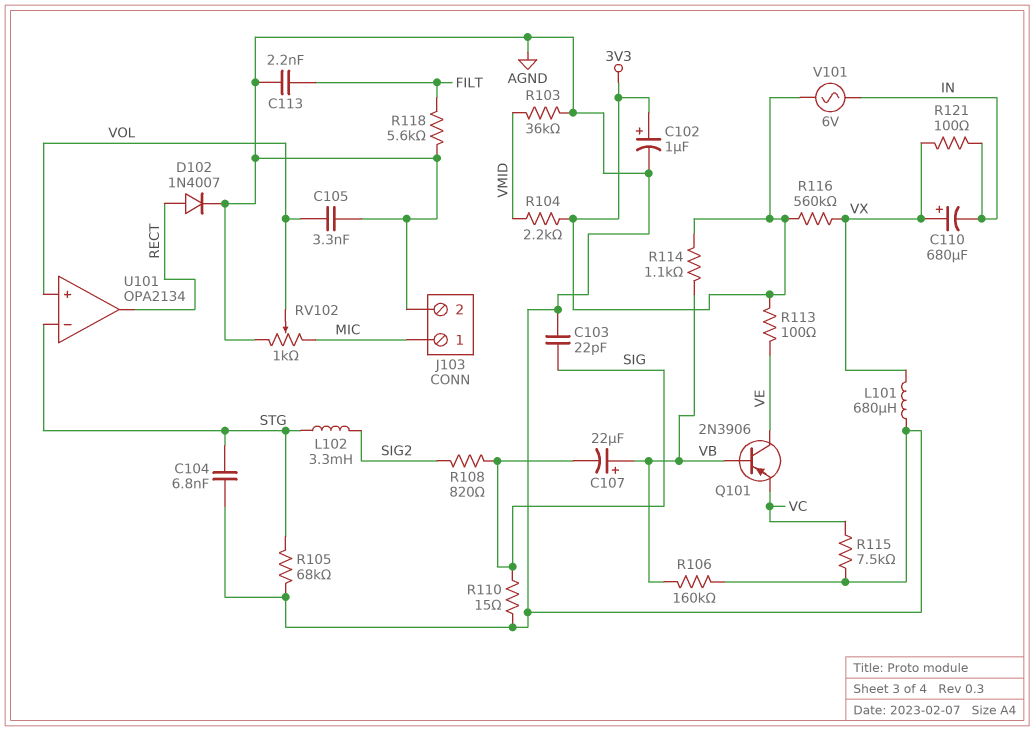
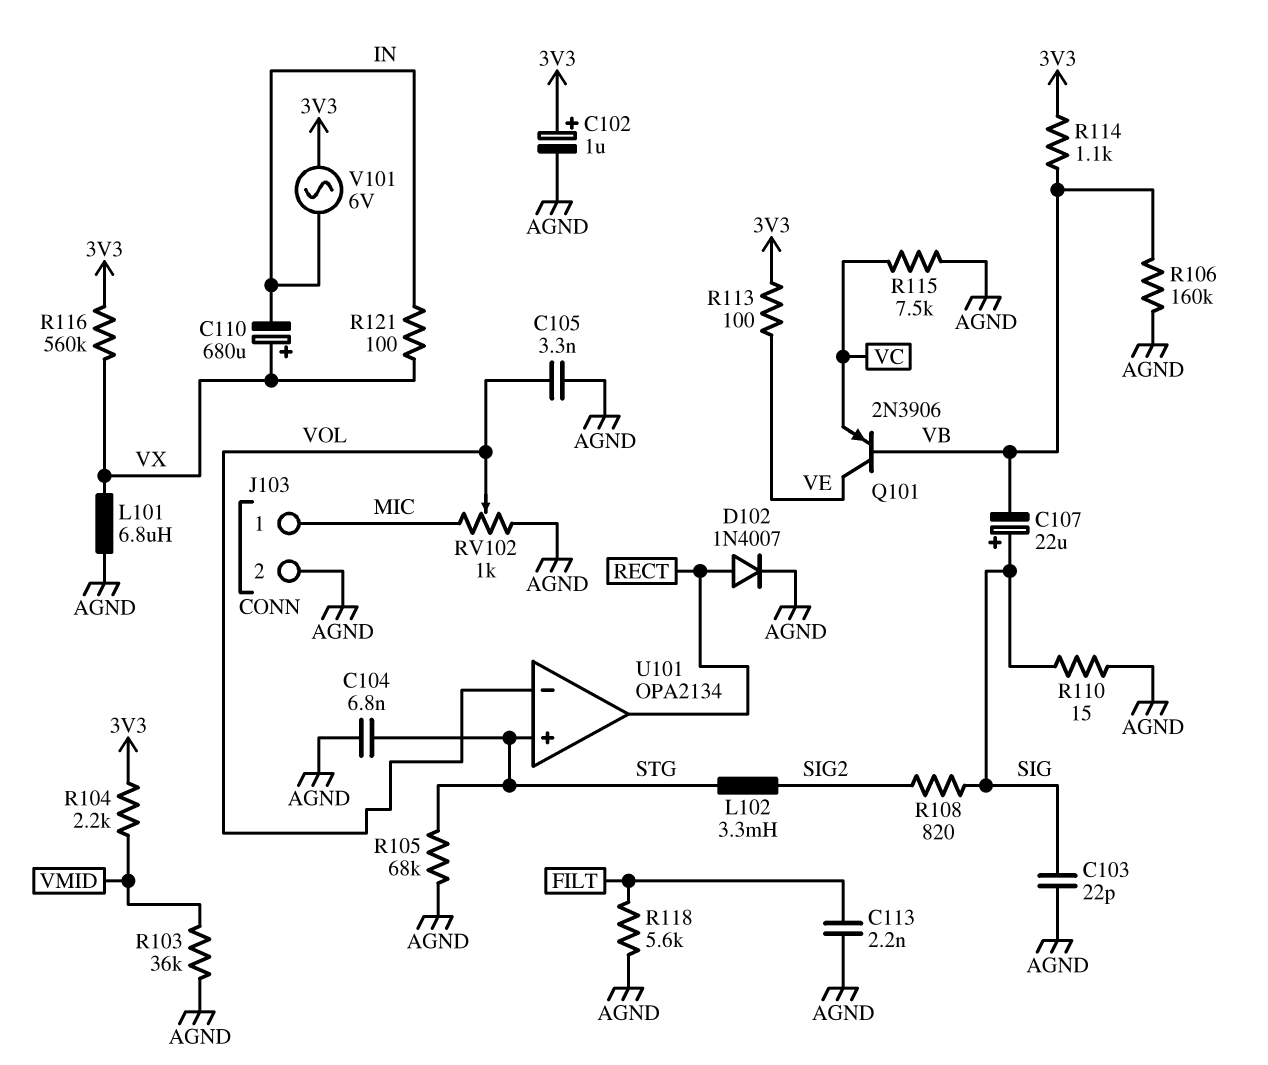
C107: 22uF (plus VB, minus SIG) -> 22uF (plus SIG, minus VB)
L101: 680uH (AGND, VX) -> 6.8uH (AGND, VX)
U101 pin in+: VOL -> STG
U101 pin in-: STG -> VOL

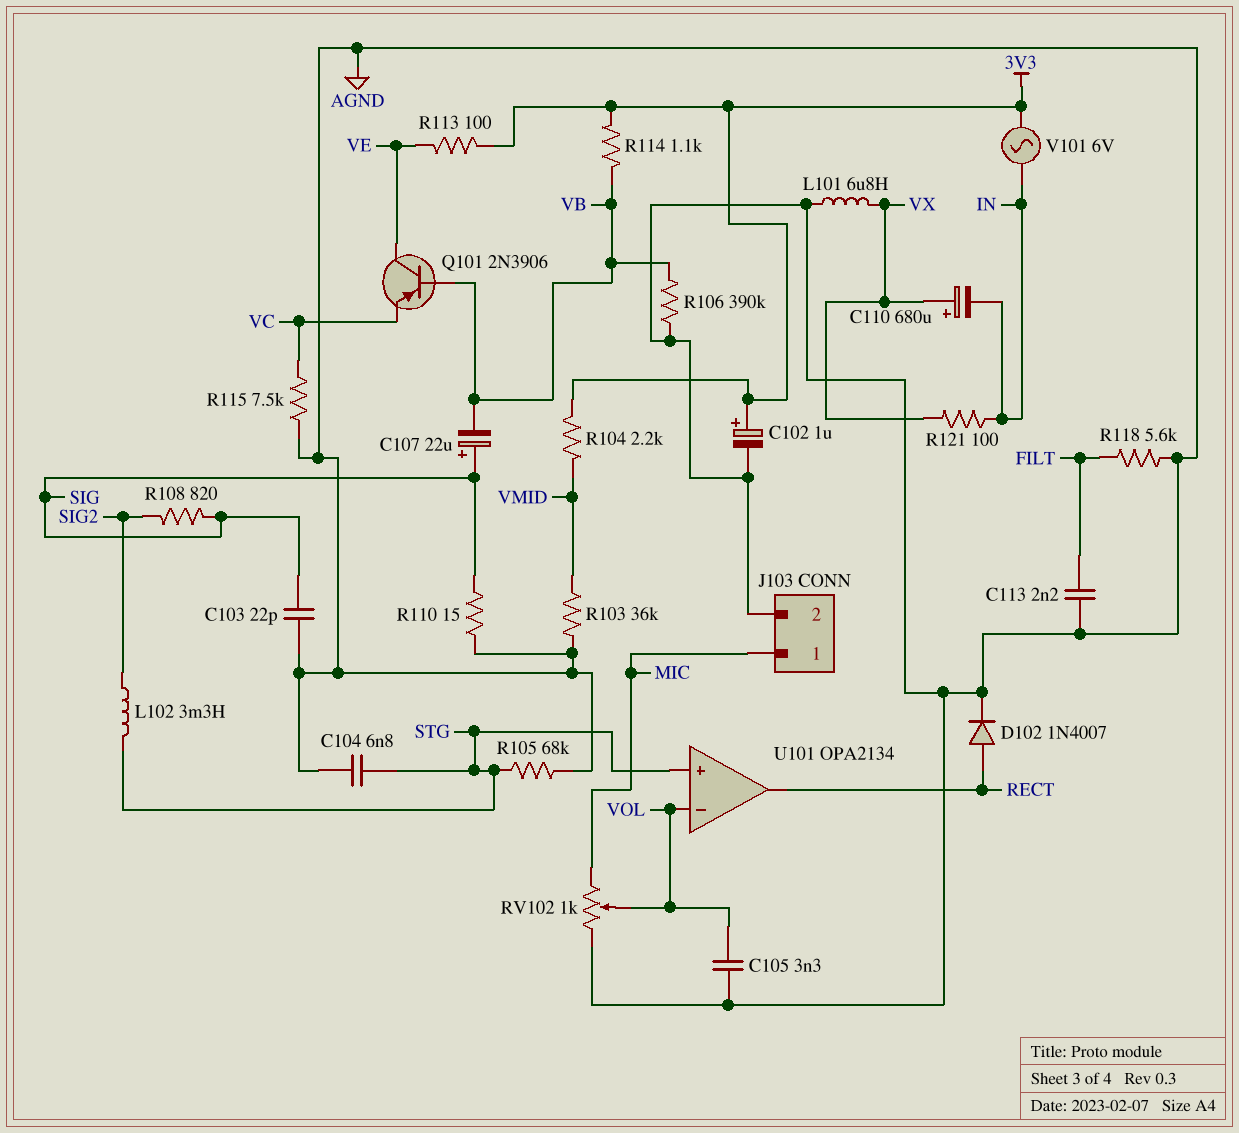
R106: 160k (AGND, VB) -> 390k (AGND, VB)
R116: 560k (3V3, VX) -> none

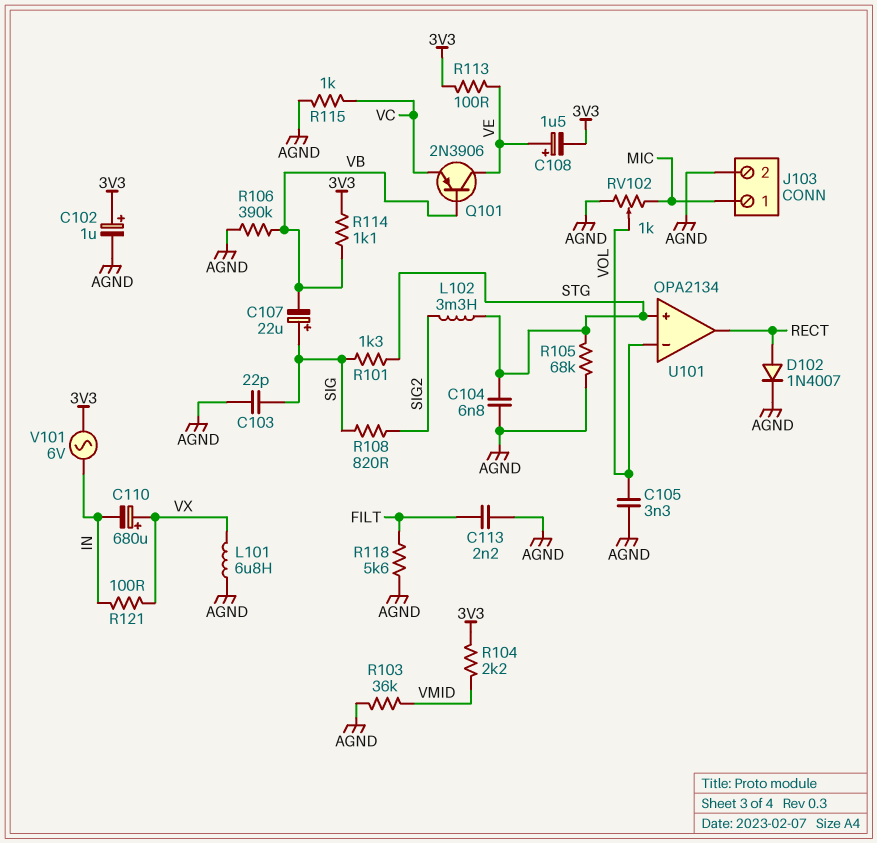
C108: none -> 1.5uF (plus VE, minus 3V3)
R101: none -> 1.3k (SIG, STG)
R110: 15 (AGND, SIG) -> none
R115: 7.5k (AGND, VC) -> 1k (AGND, VC)

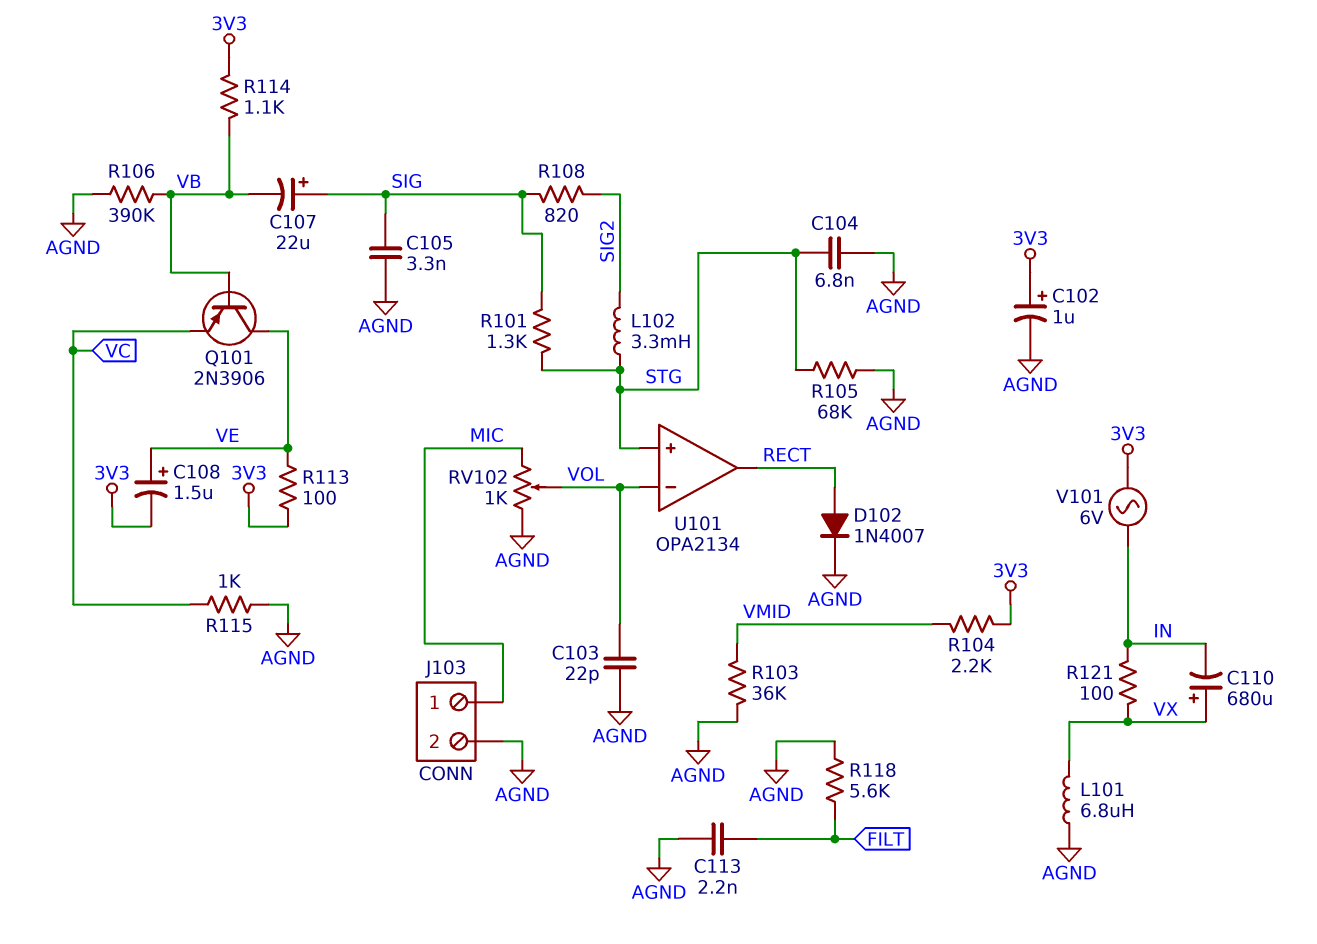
C103: 22pF (AGND, SIG) -> 22pF (AGND, VOL)
C105: 3.3nF (AGND, VOL) -> 3.3nF (AGND, SIG)

